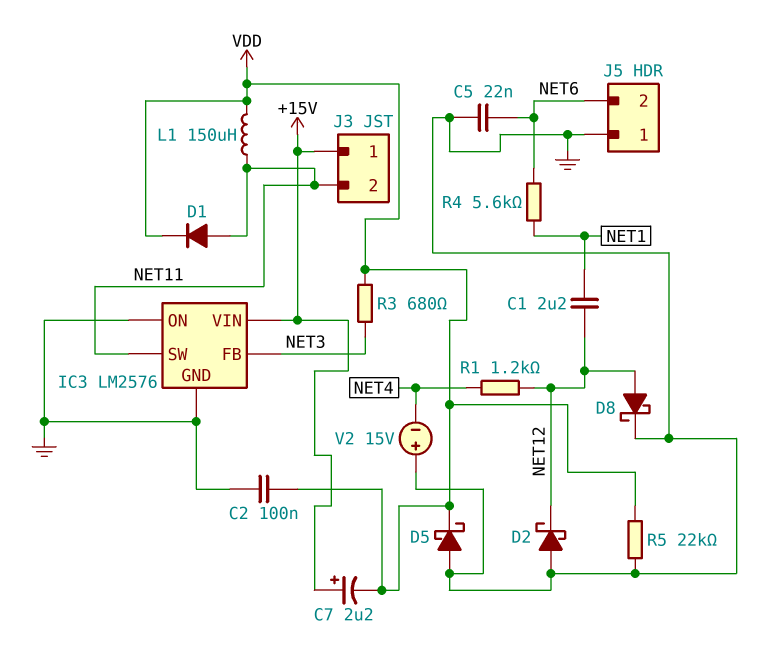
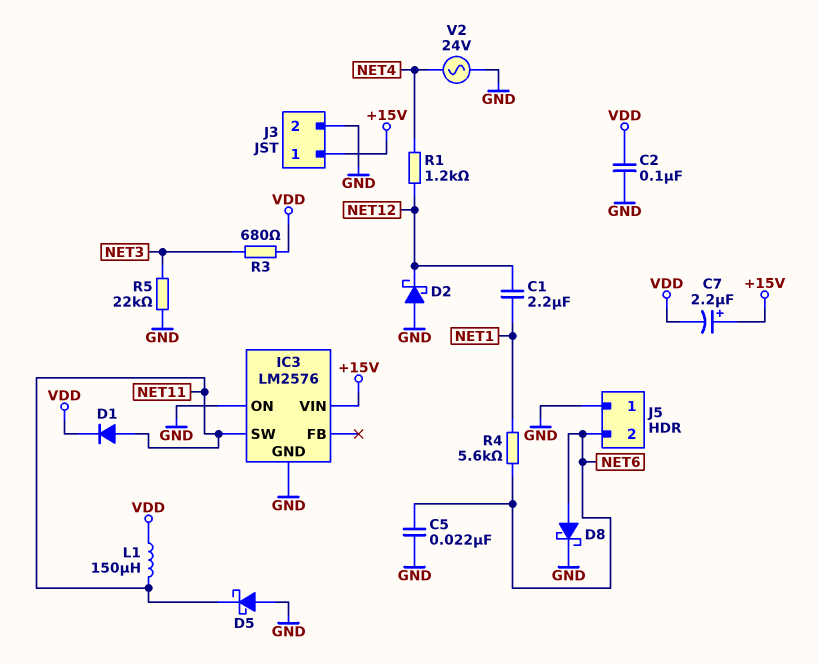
D5: schottky (A GND, K VDD) -> schottky (A GND, K NET11)
D8: schottky (A NET12, K GND) -> schottky (A NET6, K GND)
IC3 pin FB: NET3 -> none
J3 pin 2: NET11 -> GND
R5: 22k (GND, VDD) -> 22k (GND, NET3)
V2: 15V (plus GND, minus NET4) -> AC 24V (GND, NET4)

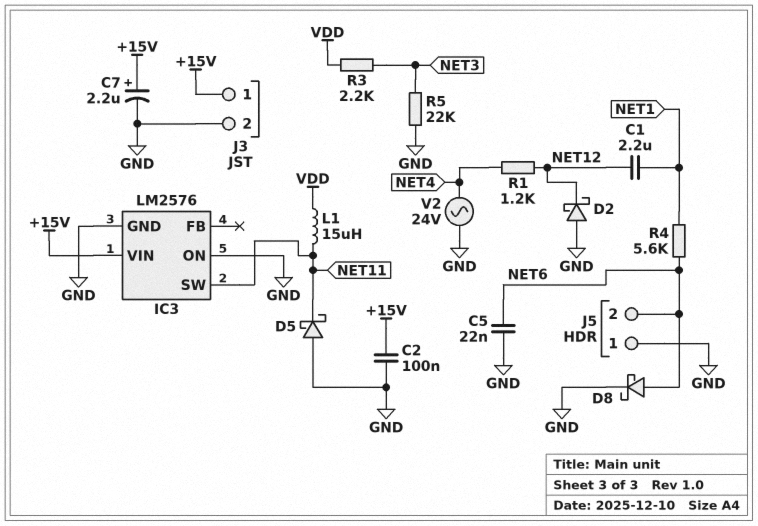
C2: 100nF (GND, VDD) -> 100nF (+15V, GND)
C7: 2.2uF (plus +15V, minus VDD) -> 2.2uF (plus +15V, minus GND)
D1: diode (A NET11, K VDD) -> none
L1: 150uH (NET11, VDD) -> 15uH (NET11, VDD)
R3: 680 (NET3, VDD) -> 2.2k (NET3, VDD)

